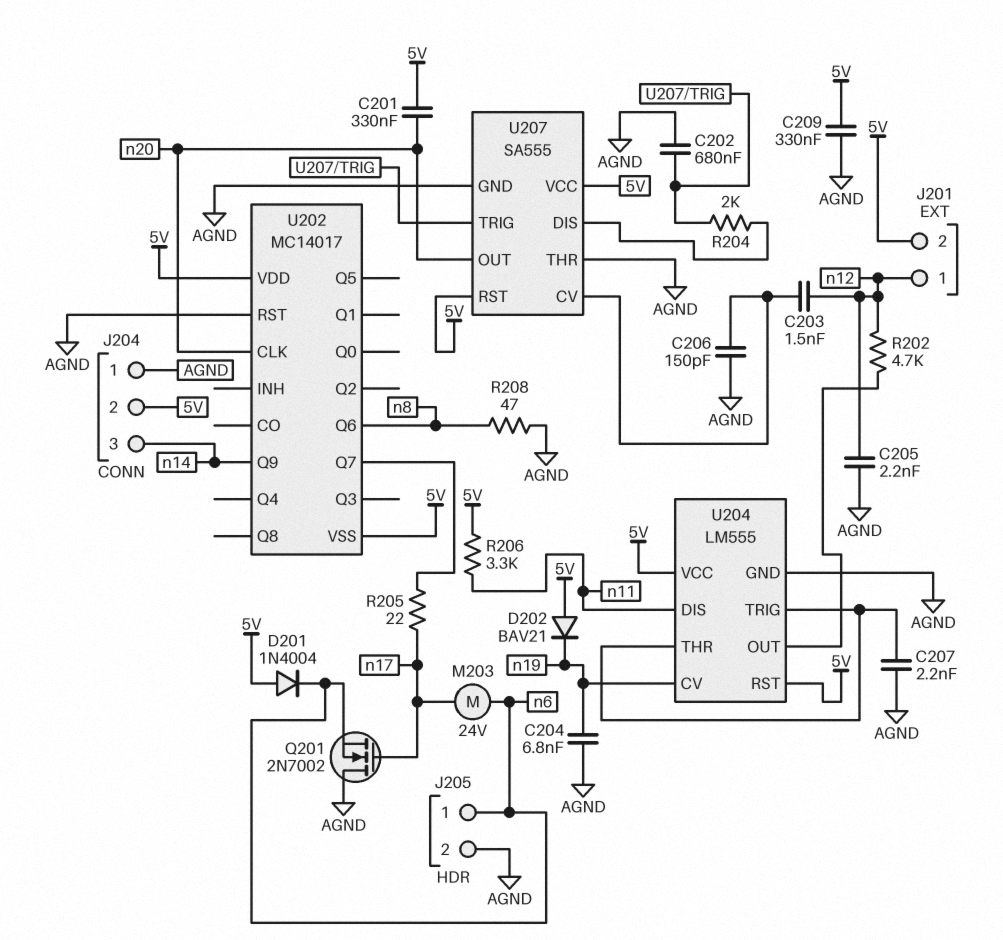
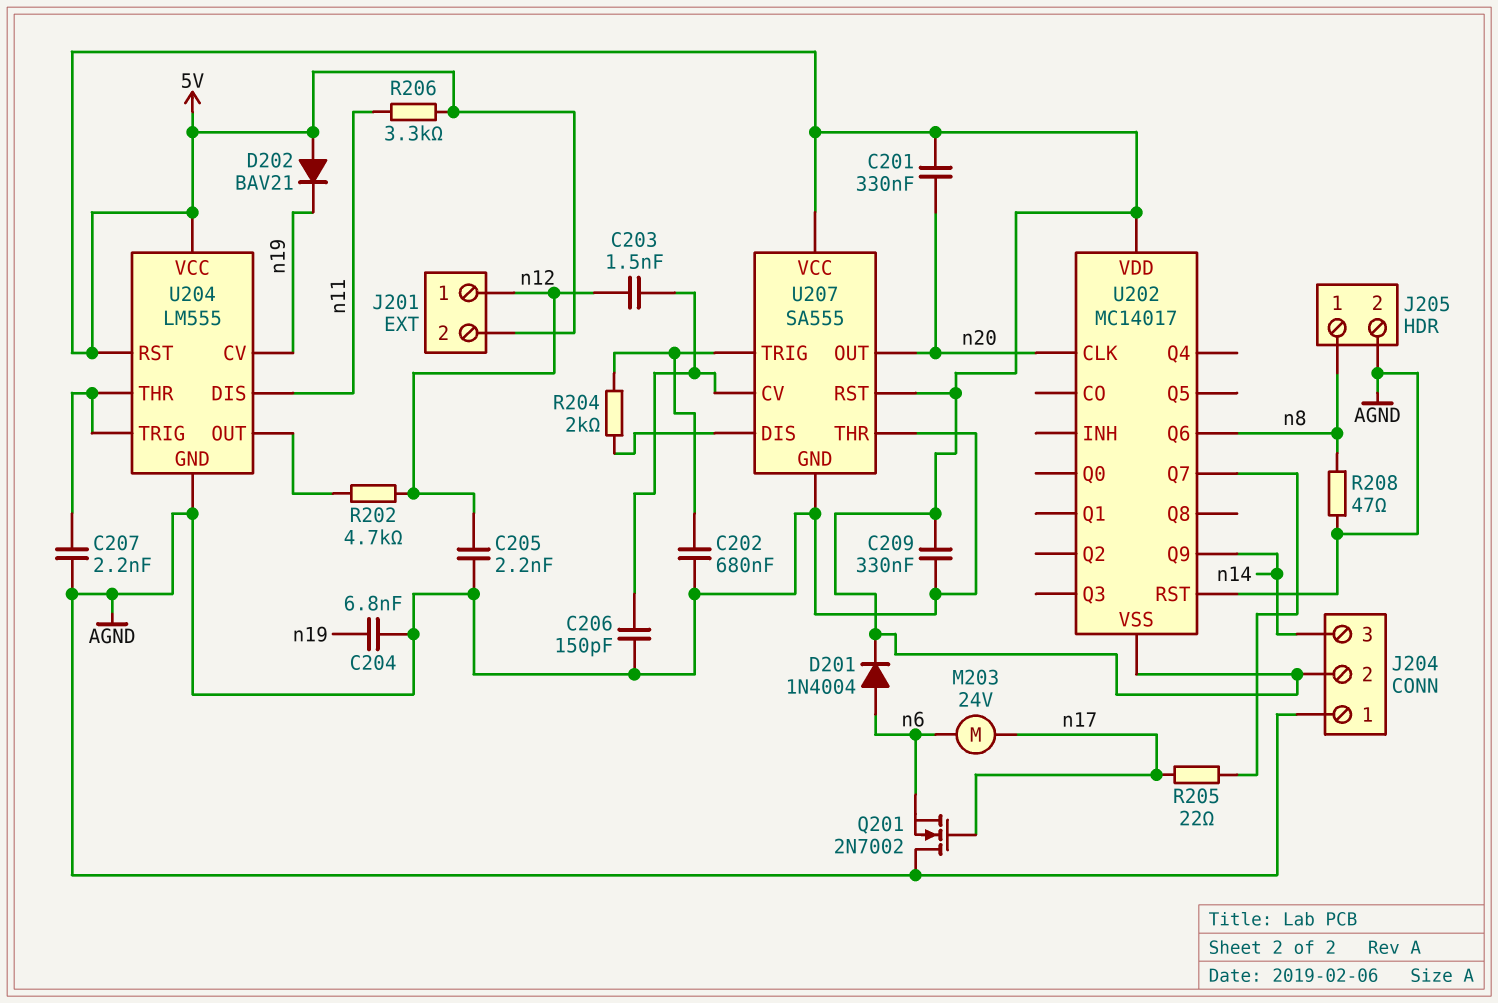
D201: diode 1N4004 (A 5V, K n6) -> diode 1N4004 (A n6, K 5V)
J205 pin 1: n6 -> n8

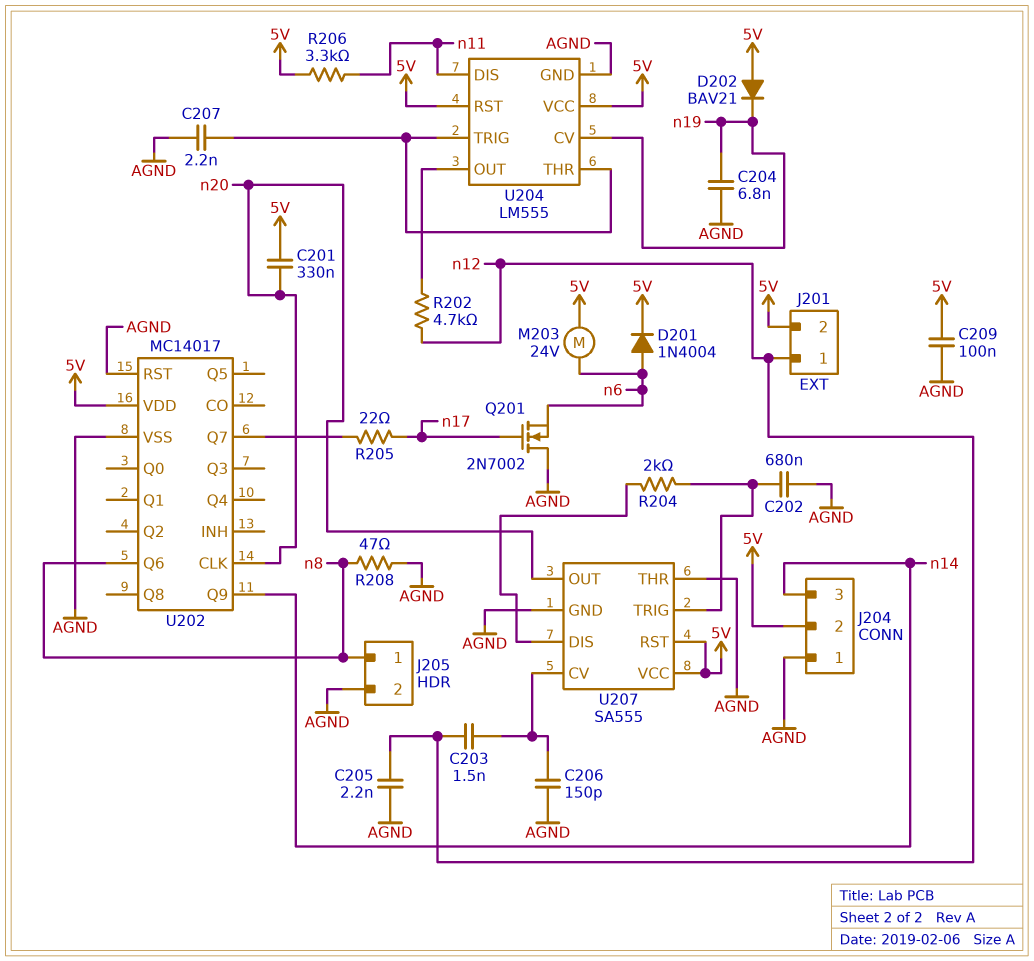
C209: 330nF (5V, AGND) -> 100nF (5V, AGND)
M203: motor 24V (n6, n17) -> motor 24V (5V, n6)
U202 pin VSS: 5V -> AGND

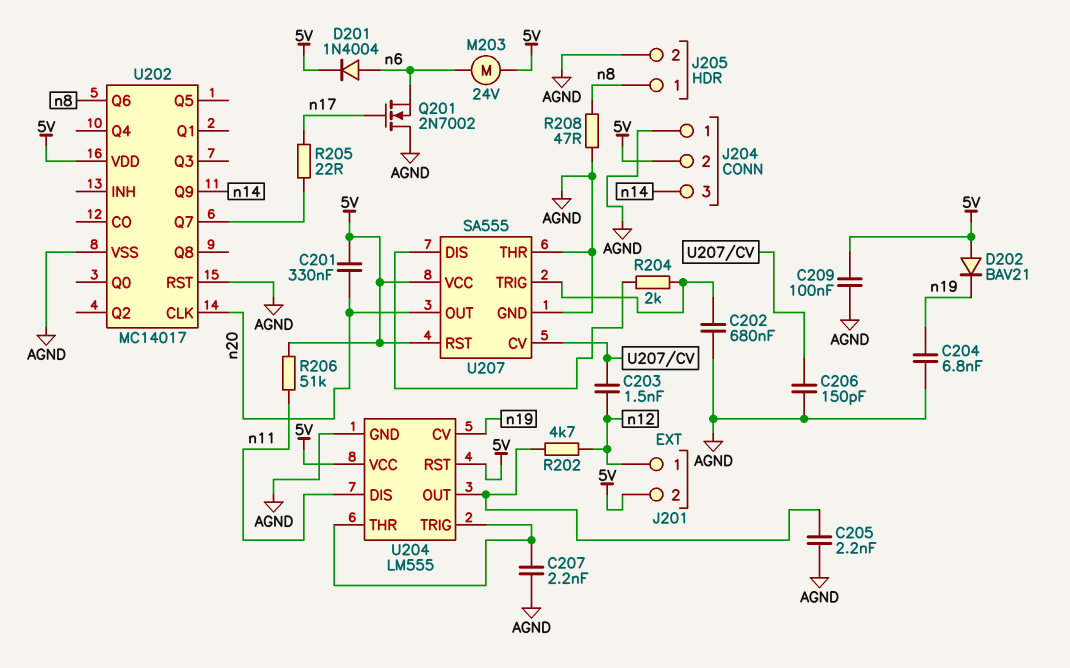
C205: 2.2nF (AGND, n12) -> 2.2nF (AGND, U204/OUT)
R206: 3.3k (5V, n11) -> 51k (5V, n11)

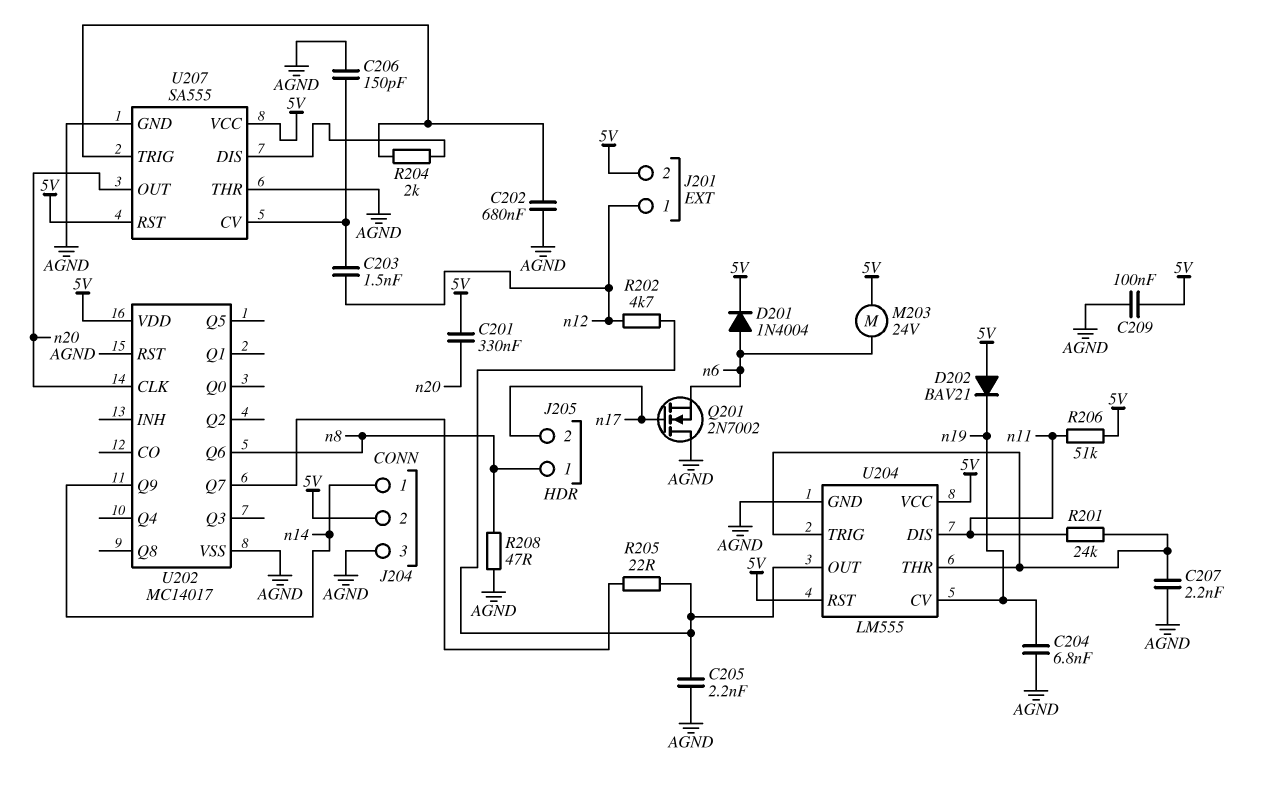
J204 pin 1: AGND -> n14
J204 pin 3: n14 -> AGND
J205 pin 2: AGND -> n17
R201: none -> 24k (U204/THR, n11)
R205: 22 (U202/Q7, n17) -> 22 (U202/Q7, U204/OUT)

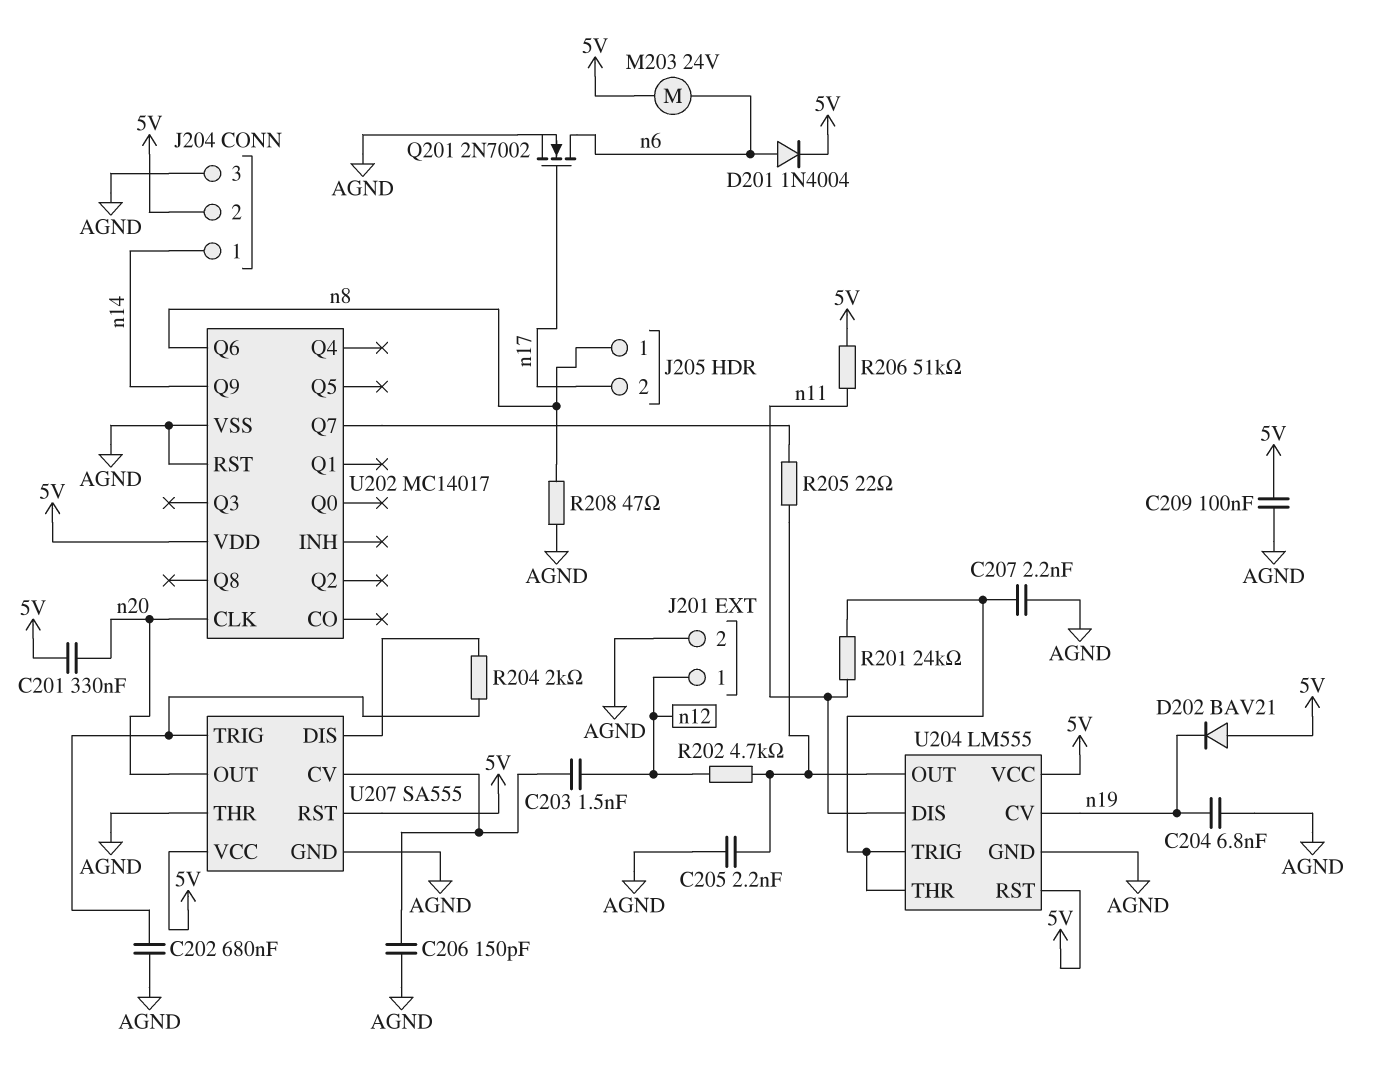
J201 pin 2: 5V -> AGND
Q201: NMOS 2N7002 (G n17, D AGND, S n6) -> NMOS 2N7002 (G n17, D n6, S AGND)

